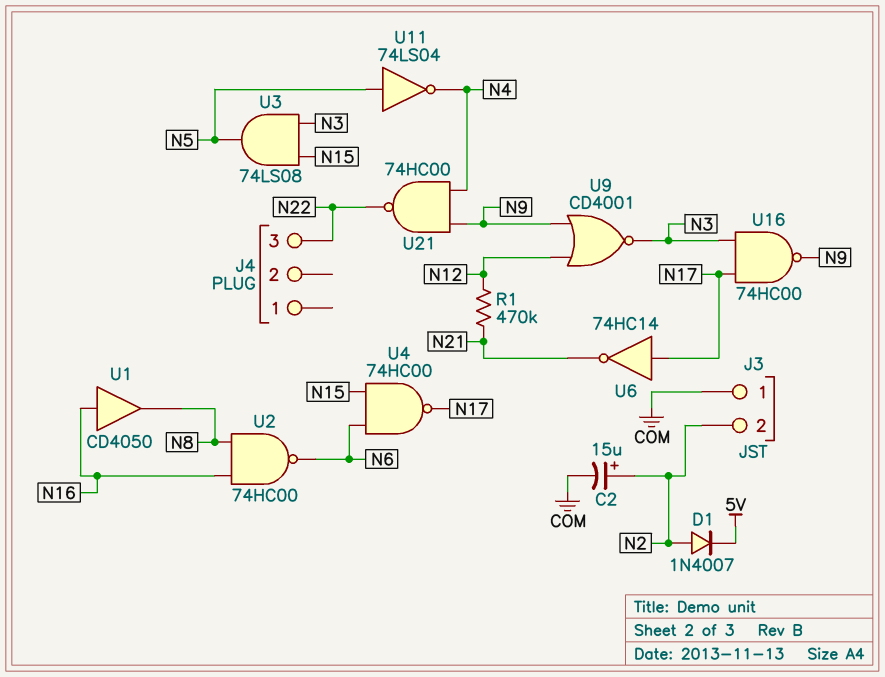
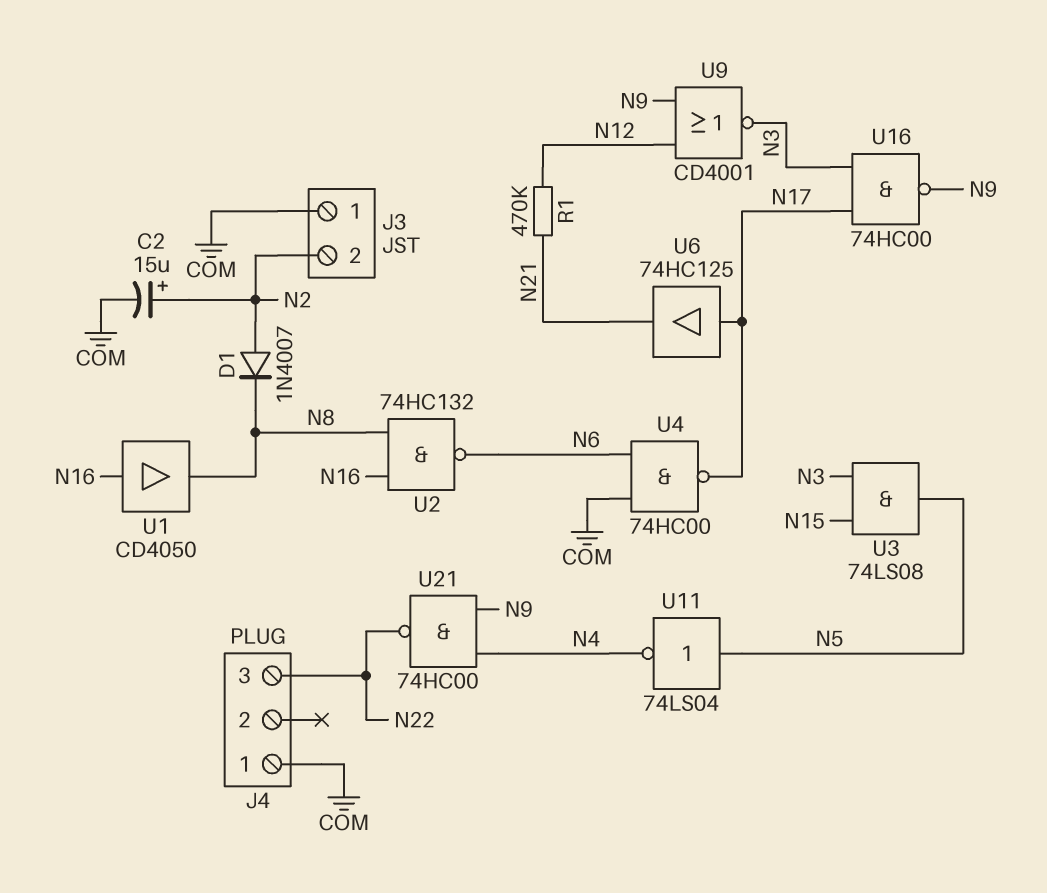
D1: diode 1N4007 (A N2, K 5V) -> diode 1N4007 (A N2, K N8)
J4 pin 1: none -> COM
U2: NAND 74HC00 (in N8, in N16, out N6) -> NAND 74HC132 (in N8, in N16, out N6)
U4: NAND 74HC00 (in N6, in N15, out N17) -> NAND 74HC00 (in COM, in N6, out N17)
U6: NOT 74HC14 (in N17, out N21) -> buffer 74HC125 (in N17, out N21)

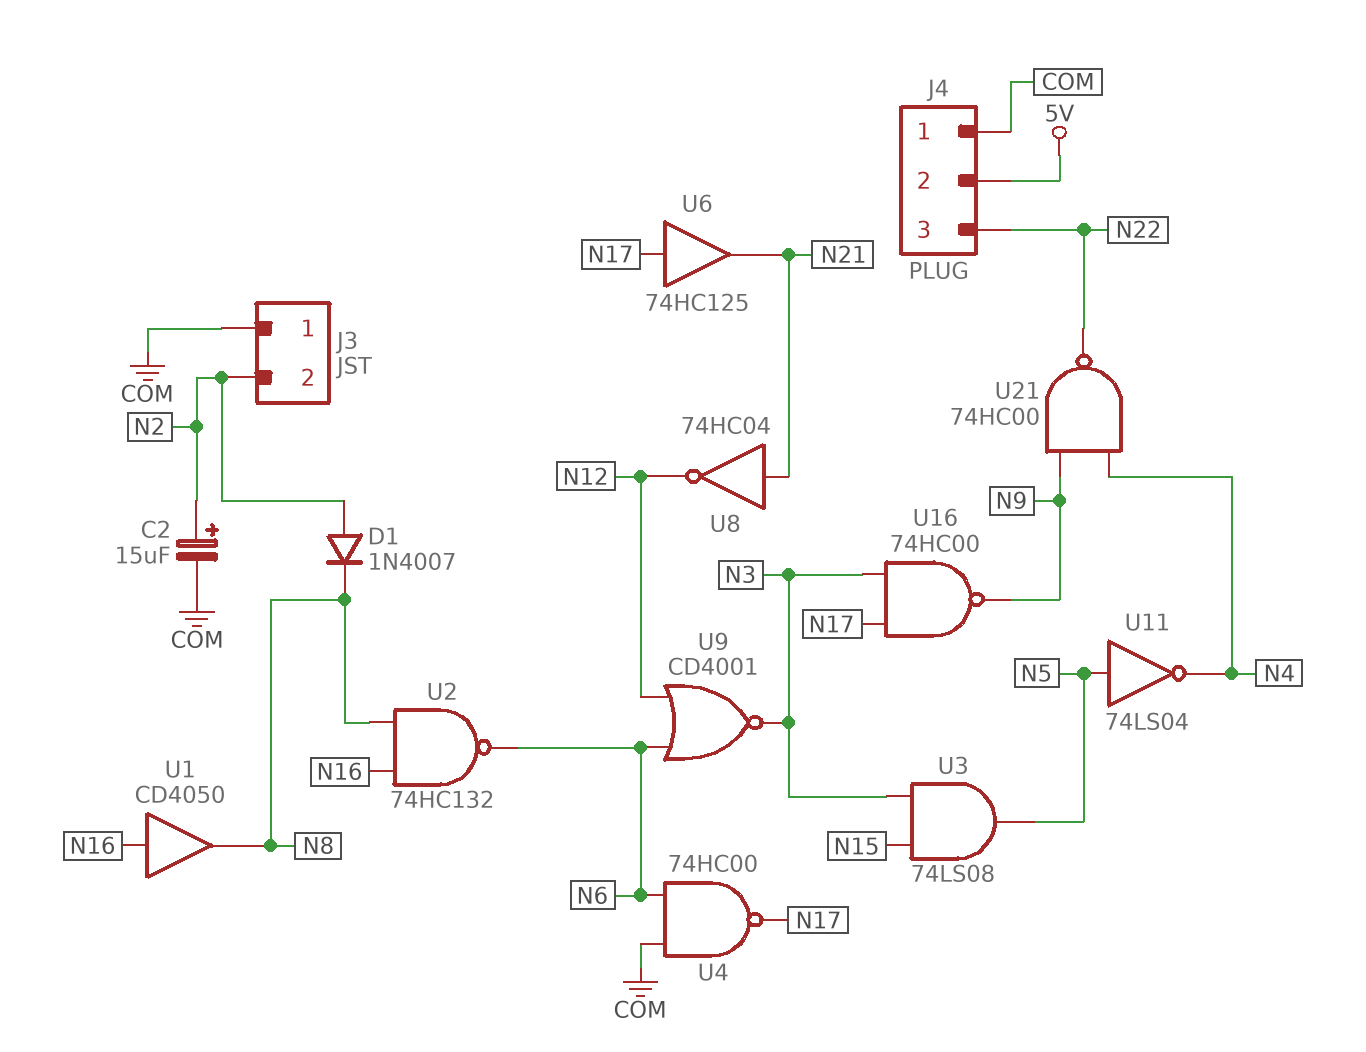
J4 pin 2: none -> 5V
R1: 470k (N12, N21) -> none
U8: none -> NOT 74HC04 (in N21, out N12)
U9: NOR CD4001 (in N9, in N12, out N3) -> NOR CD4001 (in N6, in N12, out N3)

